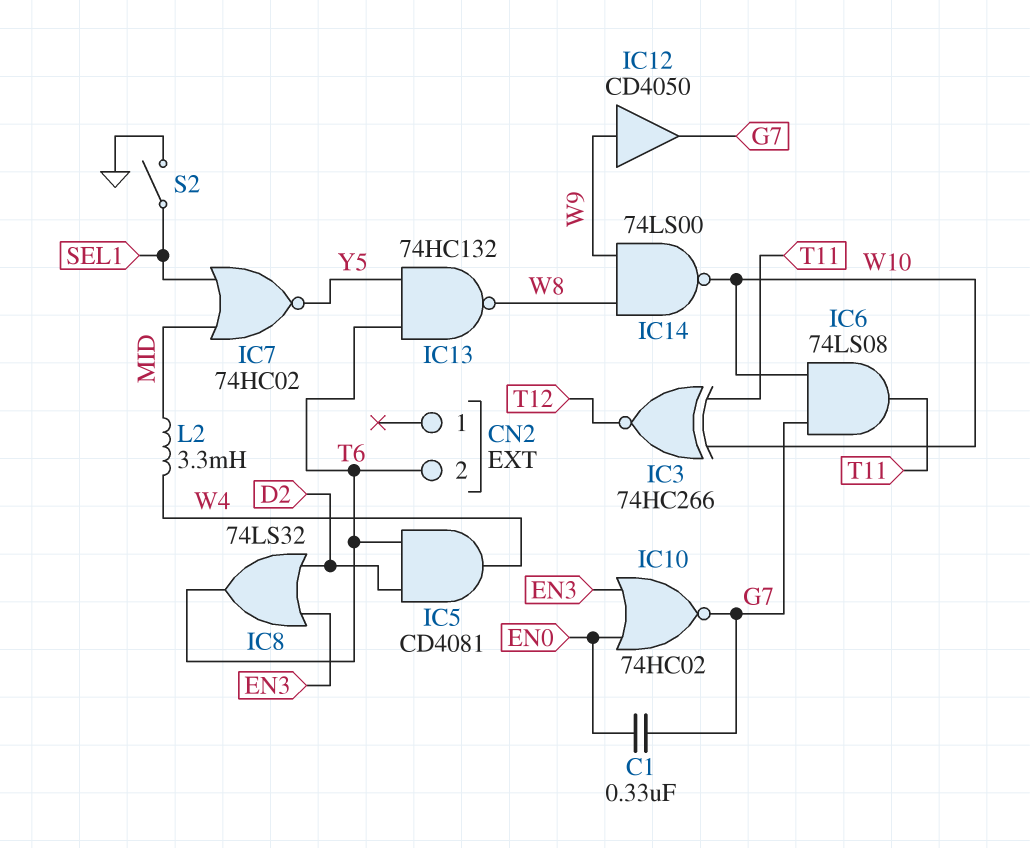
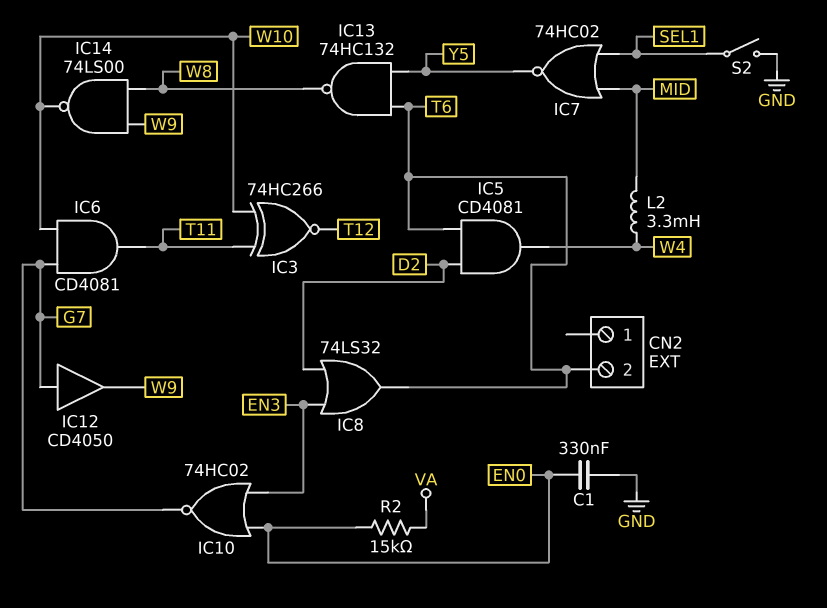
C1: 330nF (EN0, G7) -> 330nF (EN0, GND)
IC6: AND 74LS08 (in G7, in W10, out T11) -> AND CD4081 (in G7, in W10, out T11)
IC12: buffer CD4050 (in W9, out G7) -> buffer CD4050 (in G7, out W9)
R2: none -> 15k (EN0, VA)

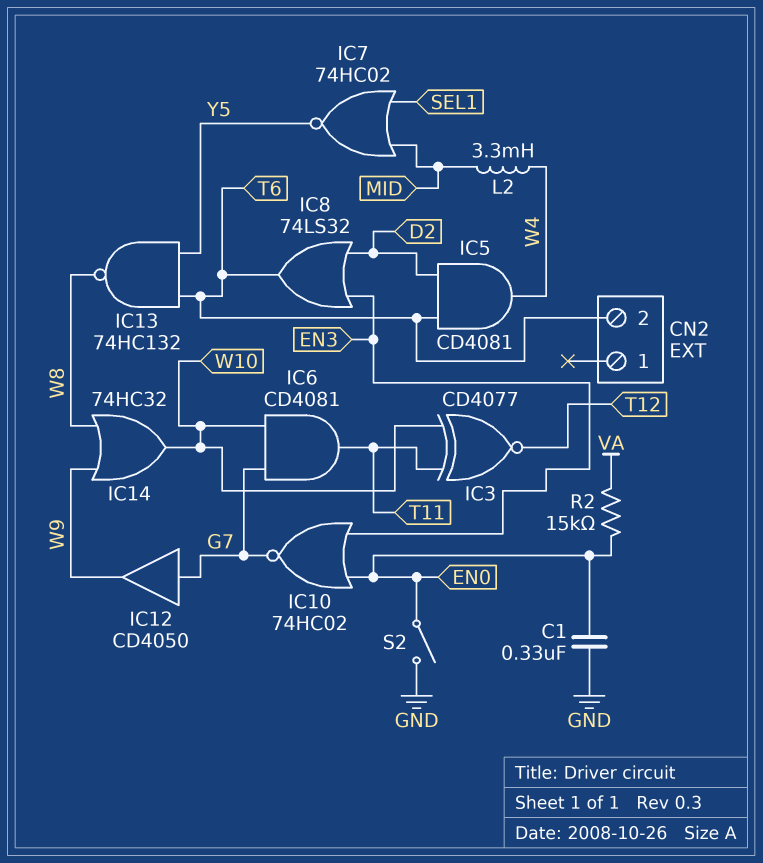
IC3: XNOR 74HC266 (in T11, in W10, out T12) -> XNOR CD4077 (in T11, in W10, out T12)
IC14: NAND 74LS00 (in W8, in W9, out W10) -> OR 74HC32 (in W8, in W9, out W10)
S2: switch (GND, SEL1) -> switch (EN0, GND)

